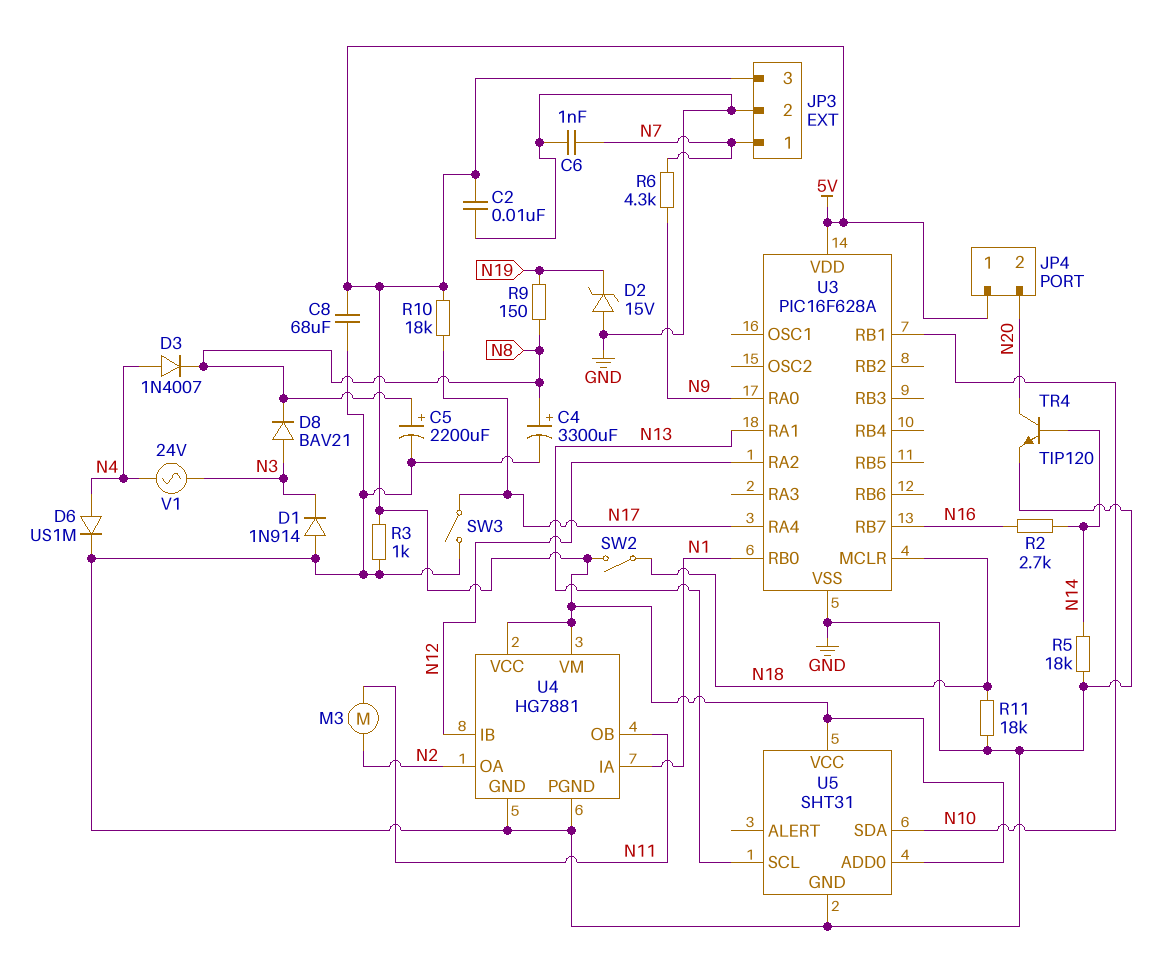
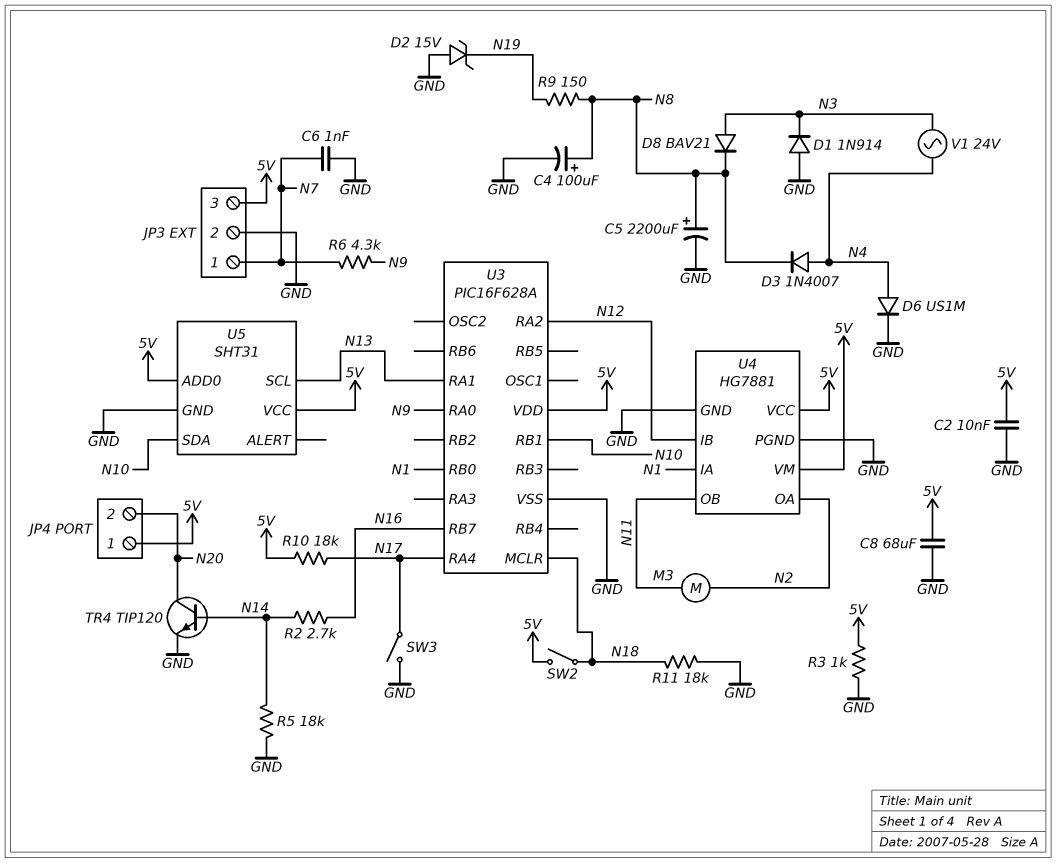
C4: 3300uF (plus N8, minus GND) -> 100uF (plus N8, minus GND)

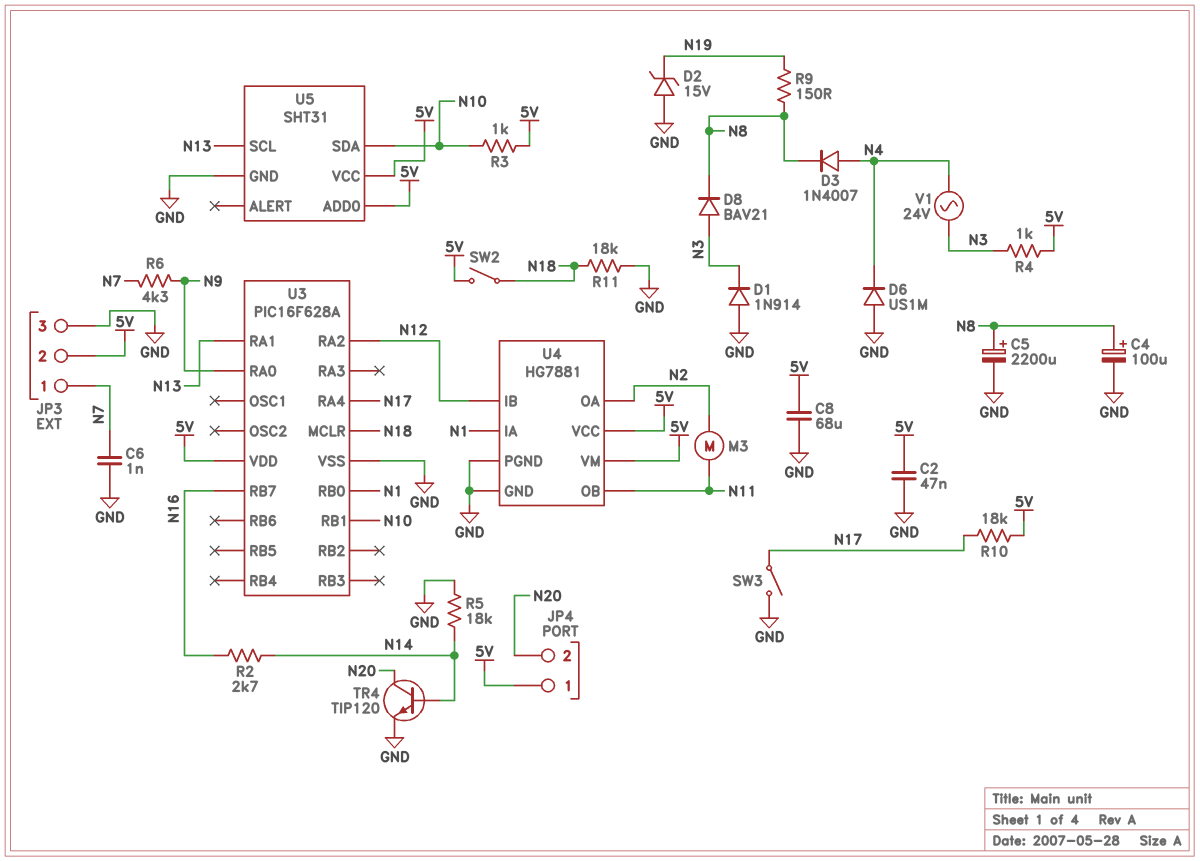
C2: 10nF (5V, GND) -> 47nF (5V, GND)
D6: diode US1M (A N4, K GND) -> diode US1M (A GND, K N4)
JP3 pin 2: GND -> 5V
JP3 pin 3: 5V -> GND
R3: 1k (5V, GND) -> 1k (5V, N10)
R4: none -> 1k (5V, N3)

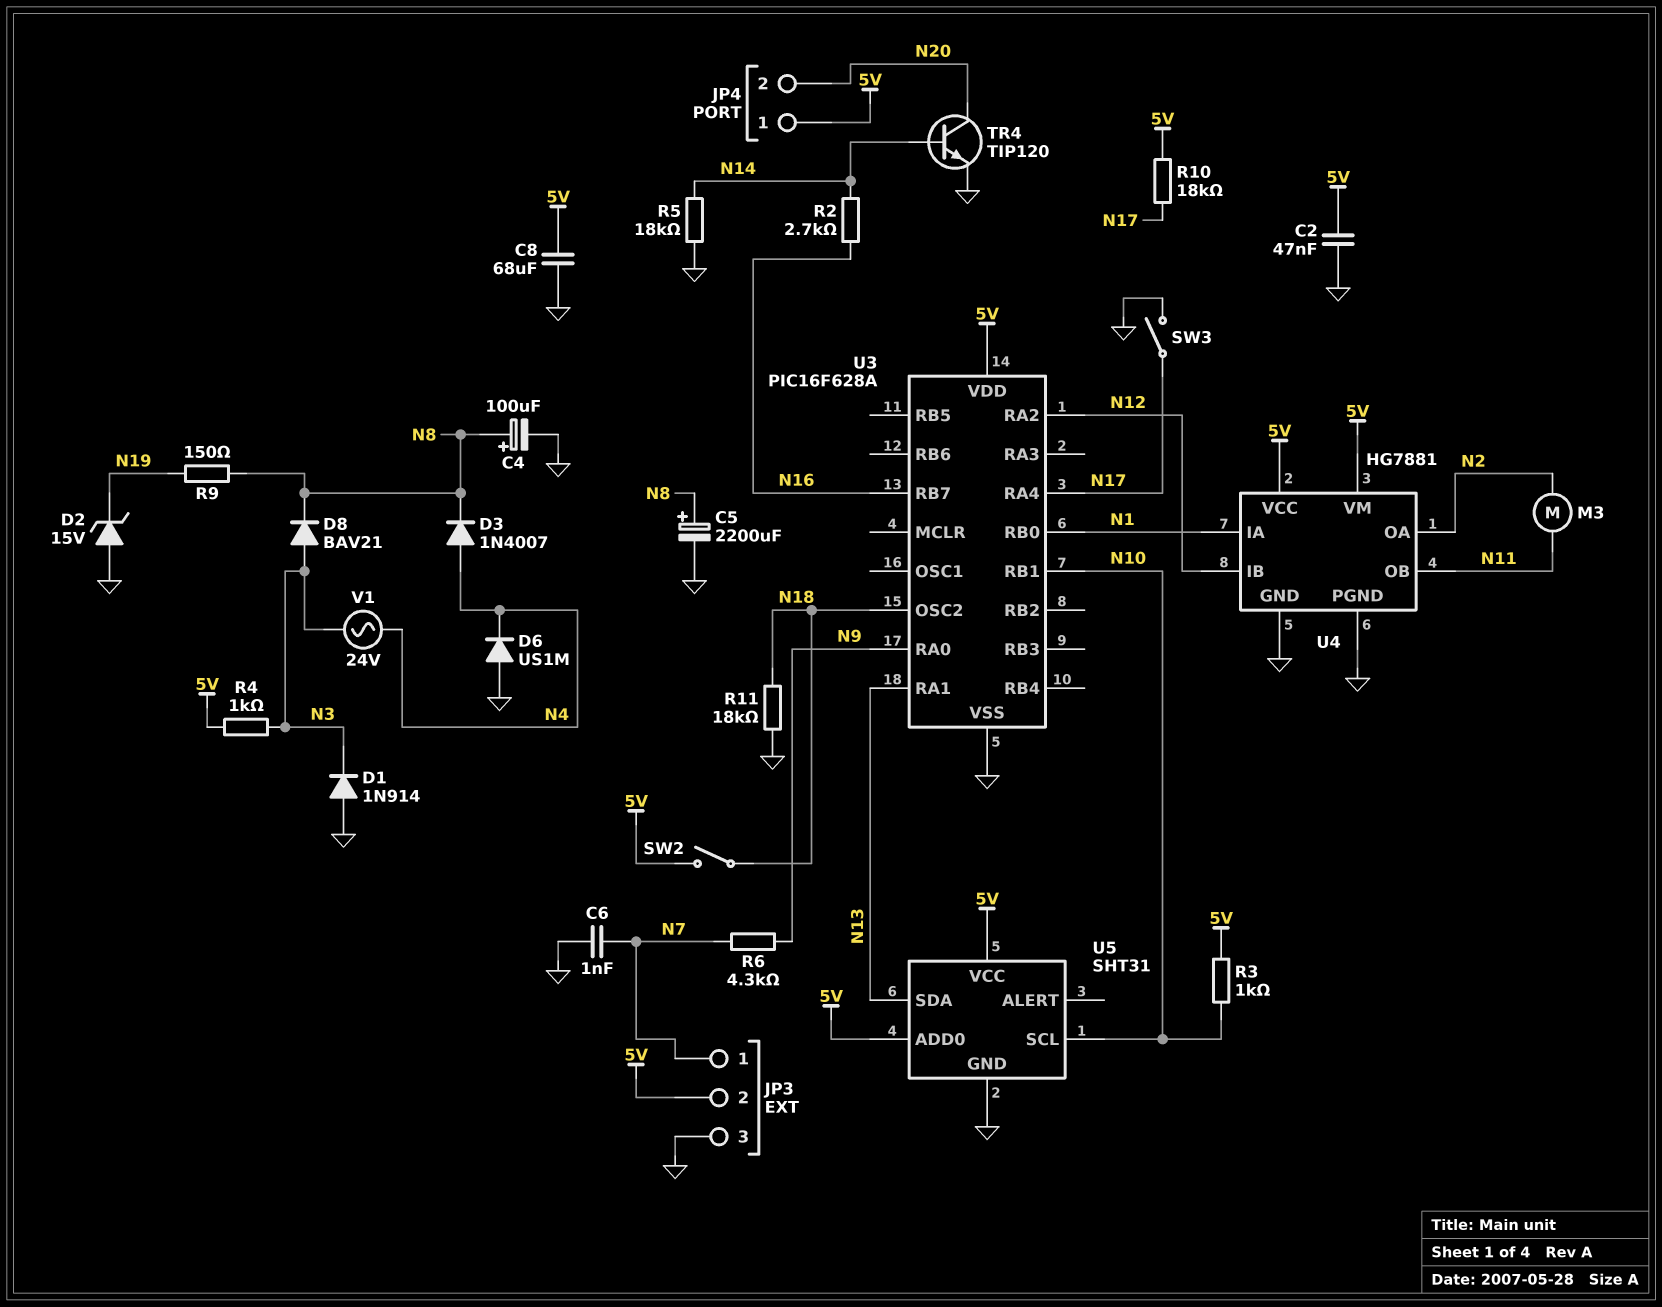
U3 pin MCLR: N18 -> none
U3 pin OSC2: none -> N18
U5 pin SCL: N13 -> N10
U5 pin SDA: N10 -> N13

